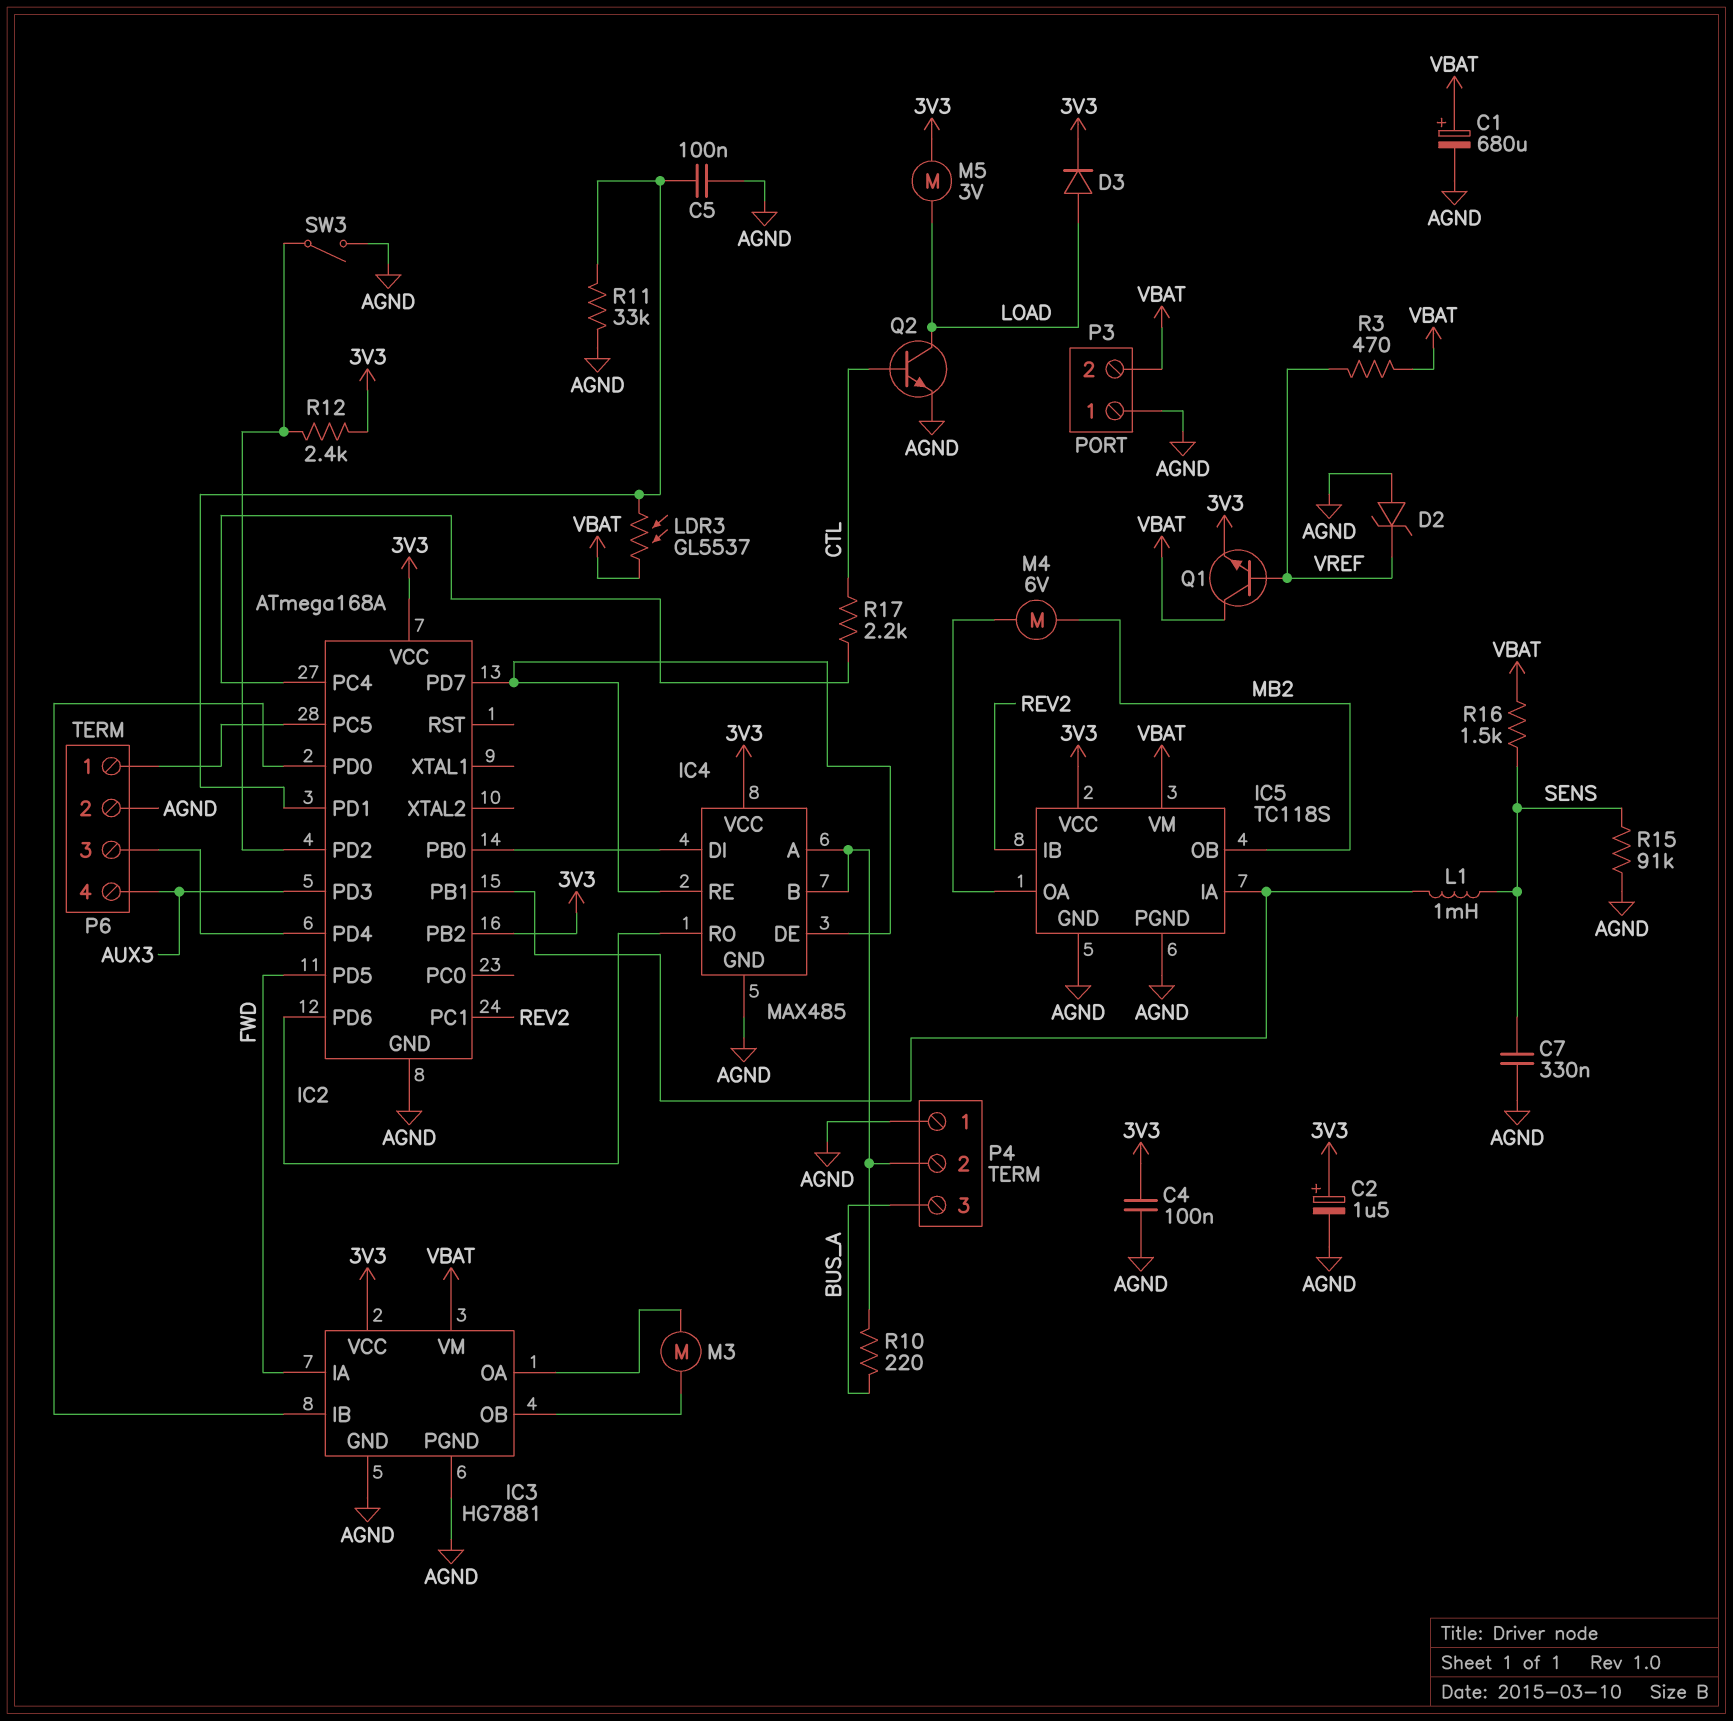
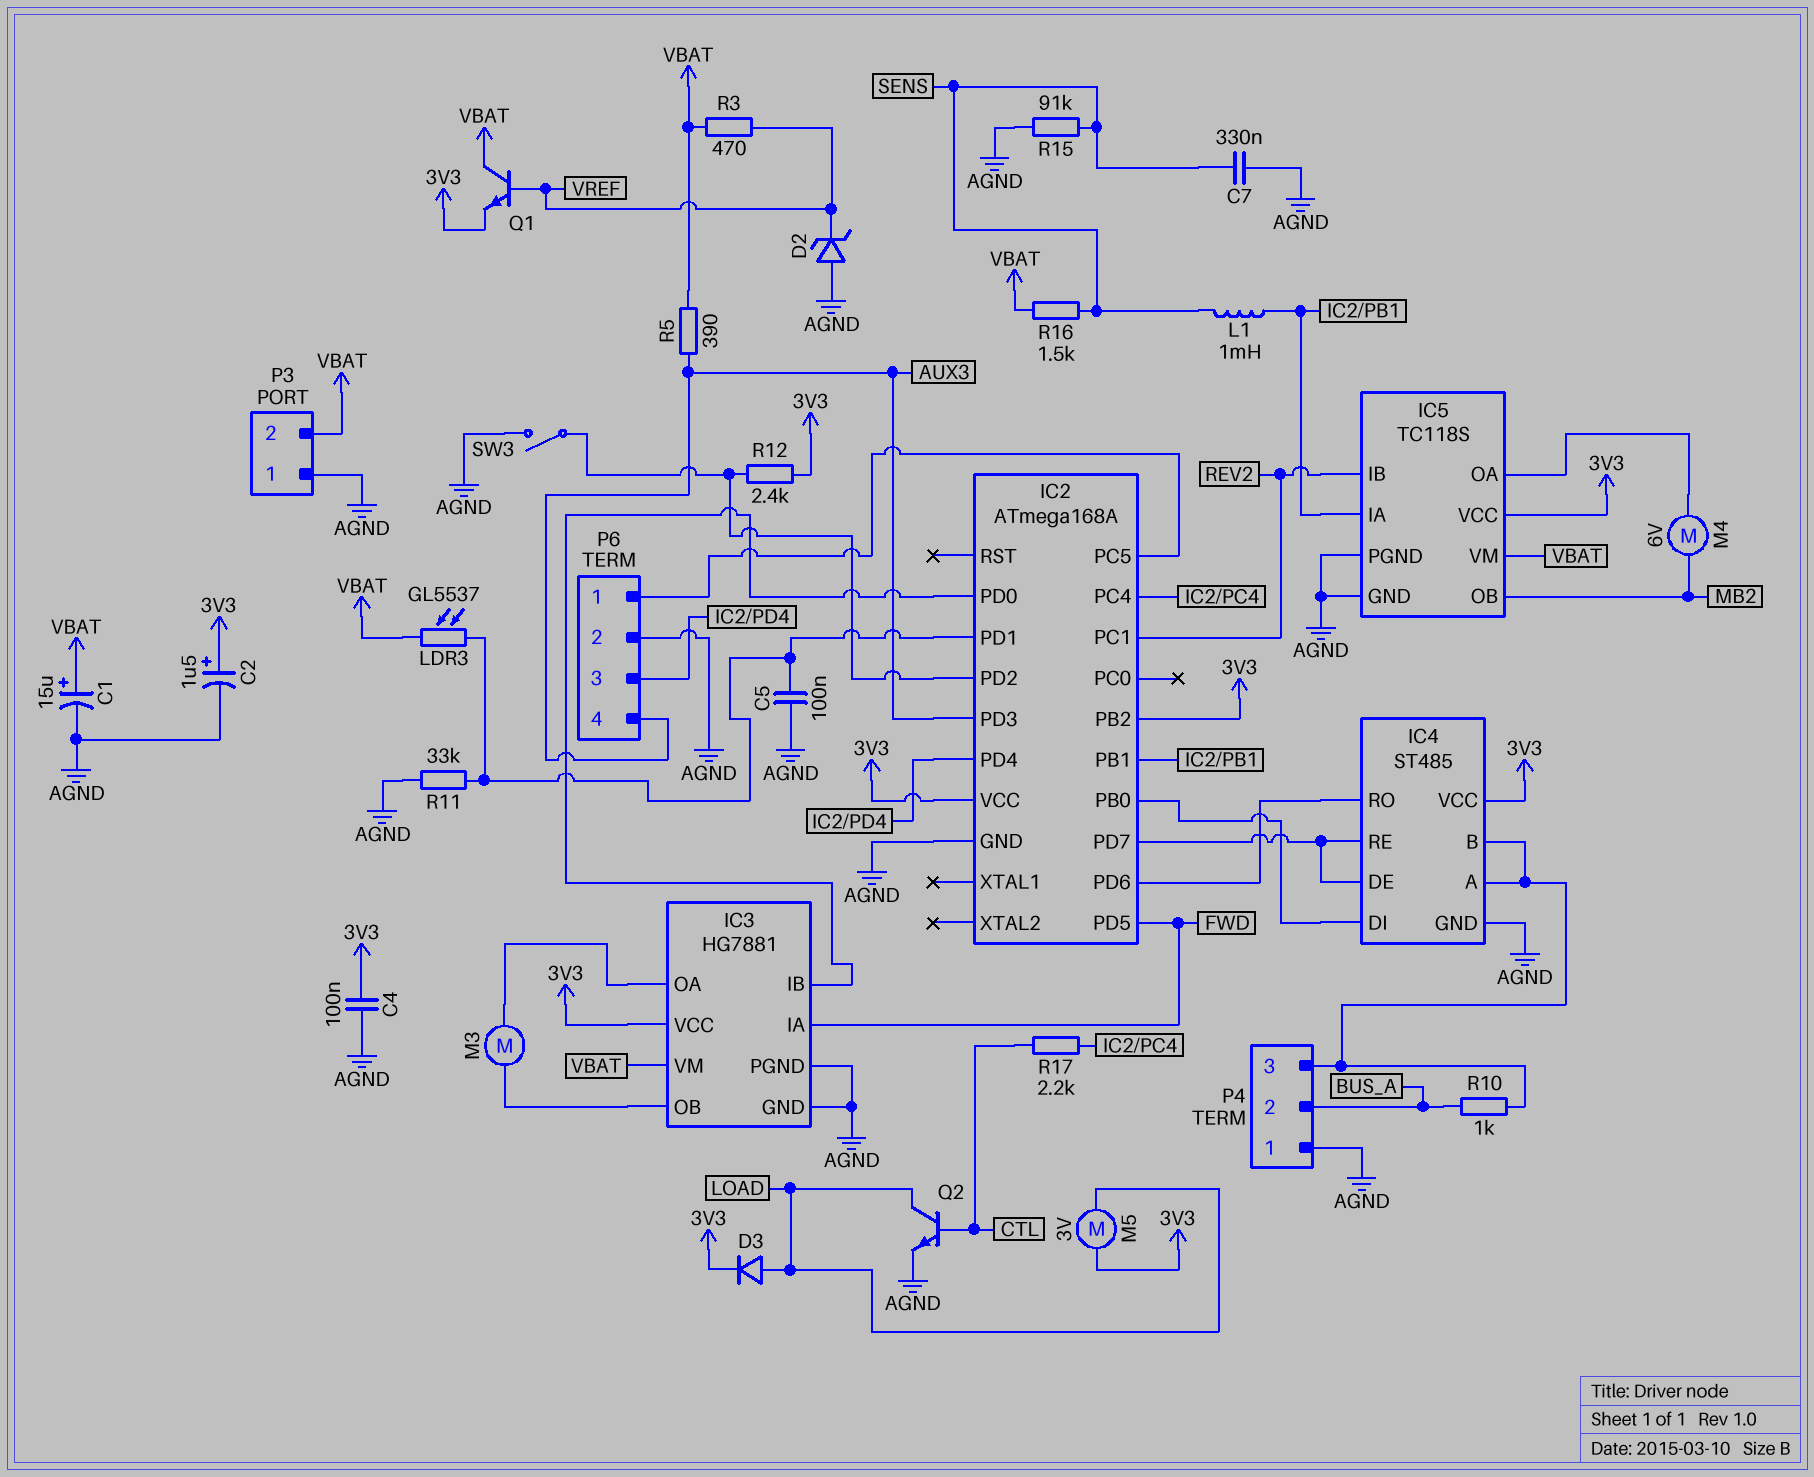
C1: 680uF (plus VBAT, minus AGND) -> 15uF (plus VBAT, minus AGND)
IC4: MAX485 -> ST485
P4 pin 2: IC4/A -> BUS_A
P4 pin 3: BUS_A -> IC4/A
R5: none -> 390 (AUX3, VBAT)
R10: 220 (BUS_A, IC4/A) -> 1k (BUS_A, IC4/A)

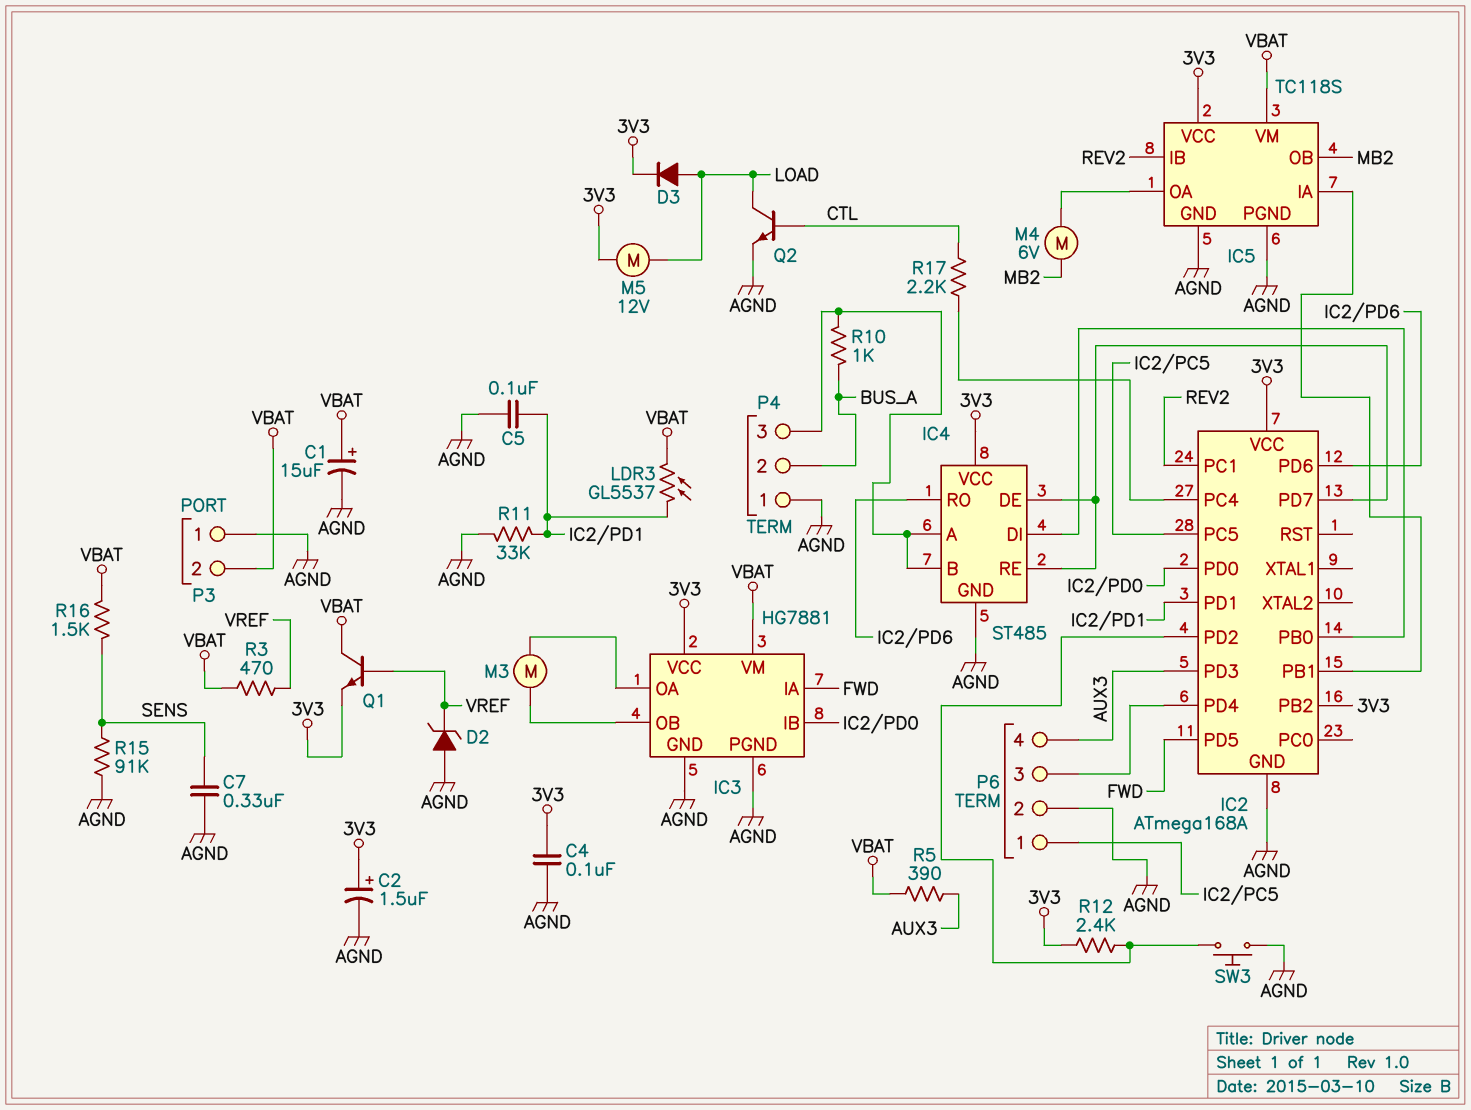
L1: 1mH (IC2/PB1, SENS) -> none
M5: motor 3V (3V3, LOAD) -> motor 12V (3V3, LOAD)
SW3: switch (AGND, IC2/PD2) -> button (AGND, IC2/PD2)

